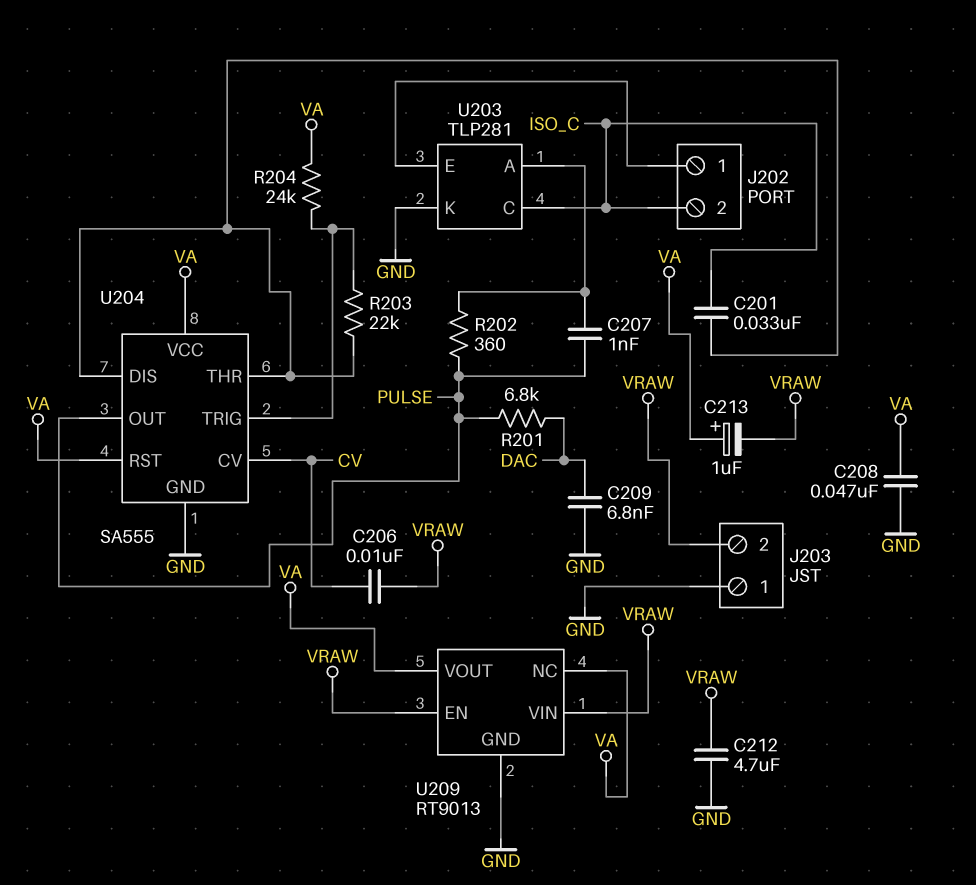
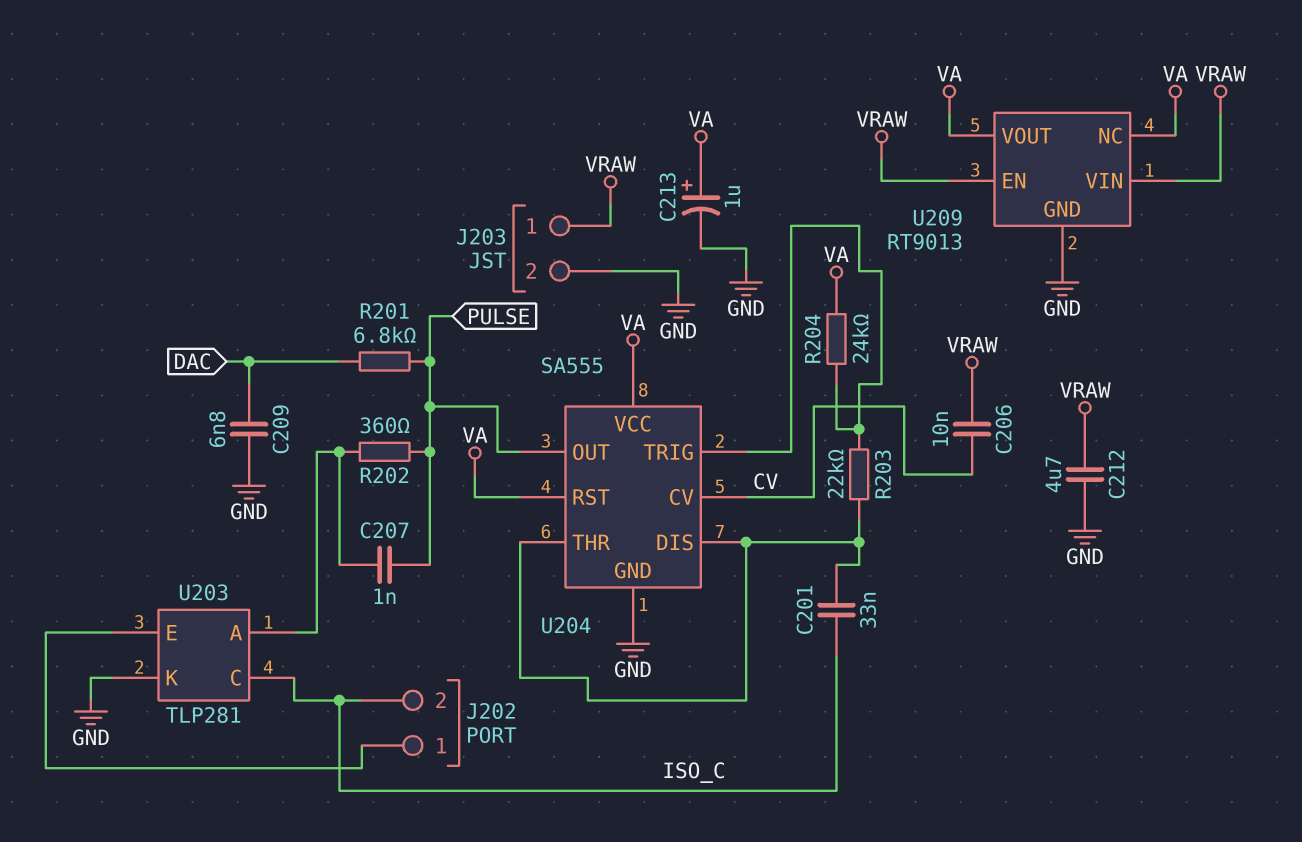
C208: 47nF (GND, VA) -> none
C213: 1uF (plus VA, minus VRAW) -> 1uF (plus VA, minus GND)
J203 pin 1: GND -> VRAW
J203 pin 2: VRAW -> GND

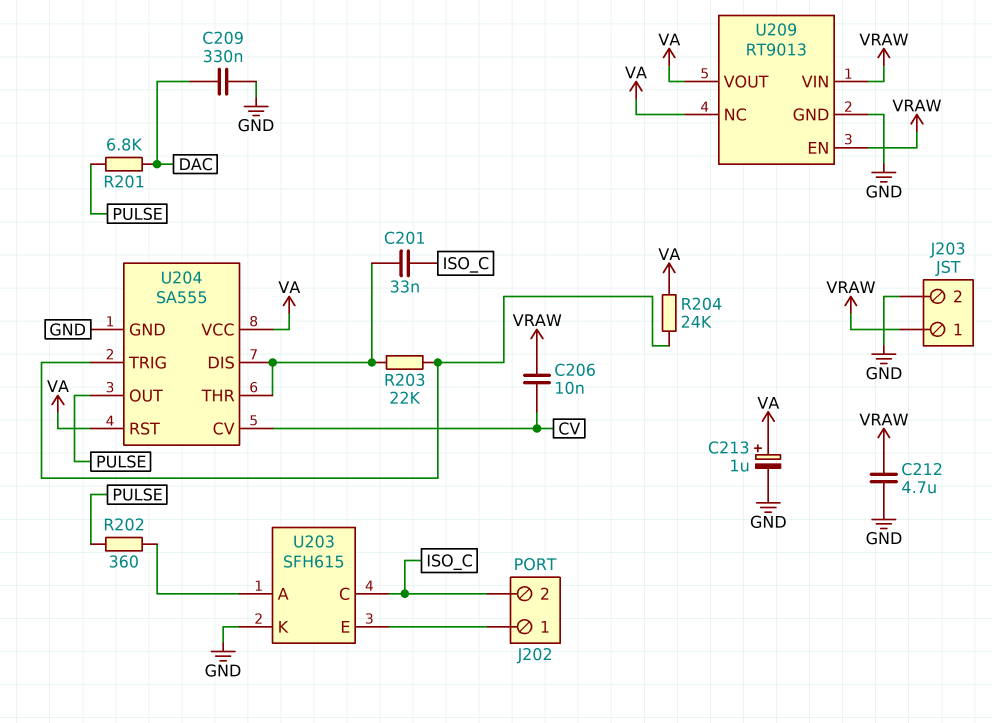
C207: 1nF (PULSE, U203/A) -> none
C209: 6.8nF (DAC, GND) -> 330nF (DAC, GND)
U203: TLP281 -> SFH615

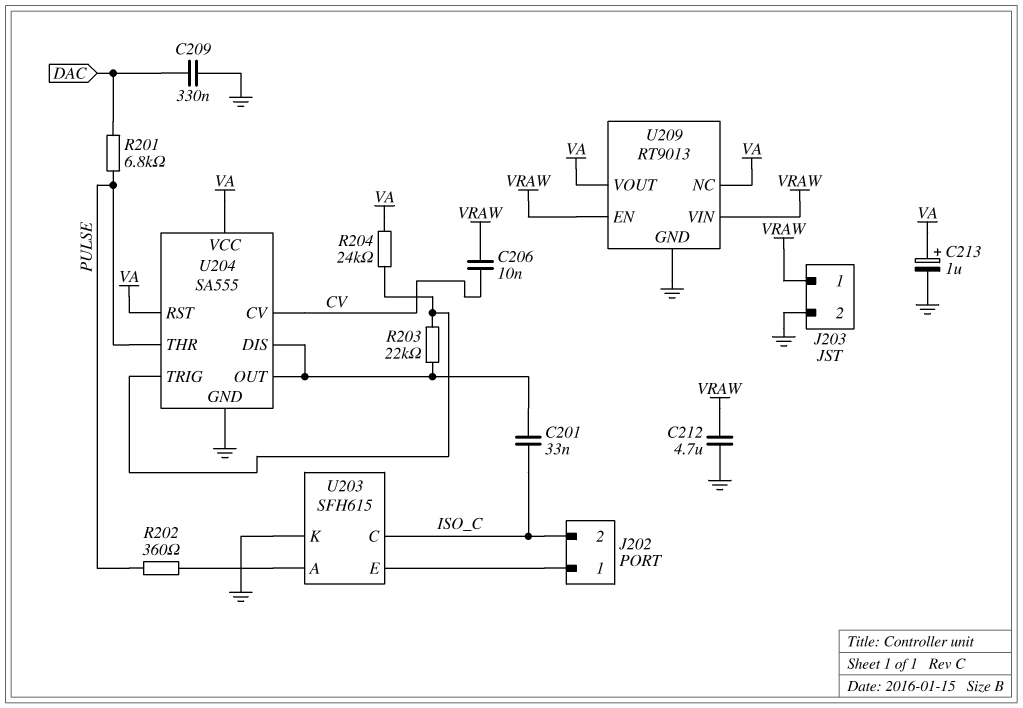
U204 pin OUT: PULSE -> U204/DIS
U204 pin THR: U204/DIS -> PULSE

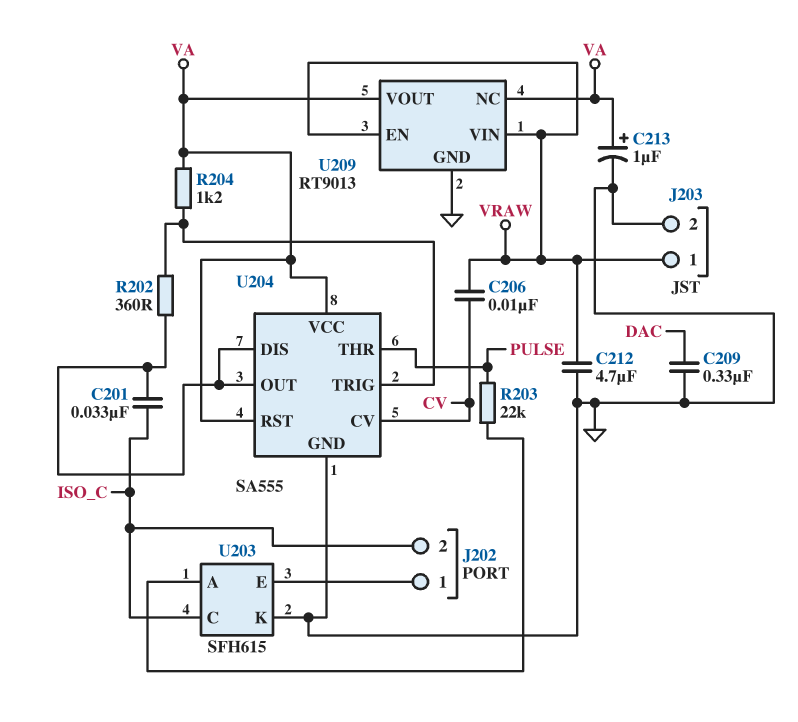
R201: 6.8k (DAC, PULSE) -> none
R202: 360 (PULSE, U203/A) -> 360 (U204/DIS, U204/TRIG)
R203: 22k (U204/DIS, U204/TRIG) -> 22k (PULSE, U203/A)
R204: 24k (U204/TRIG, VA) -> 1.2k (U204/TRIG, VA)

